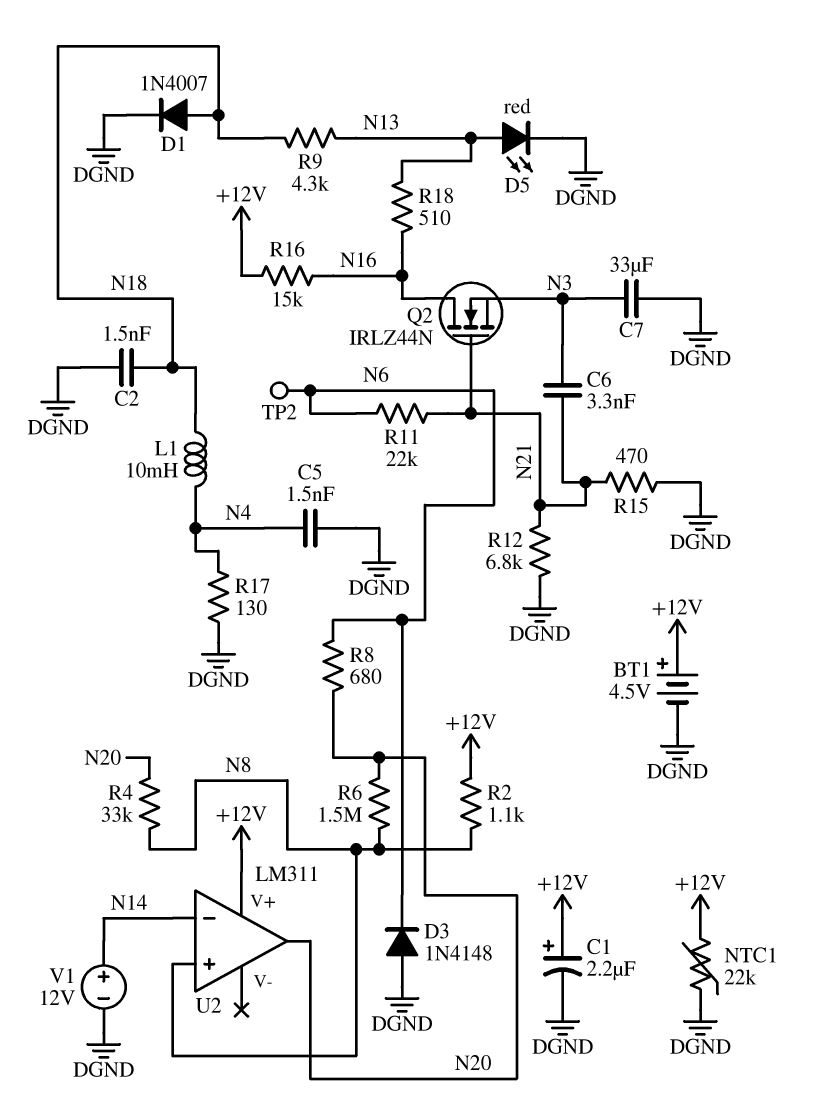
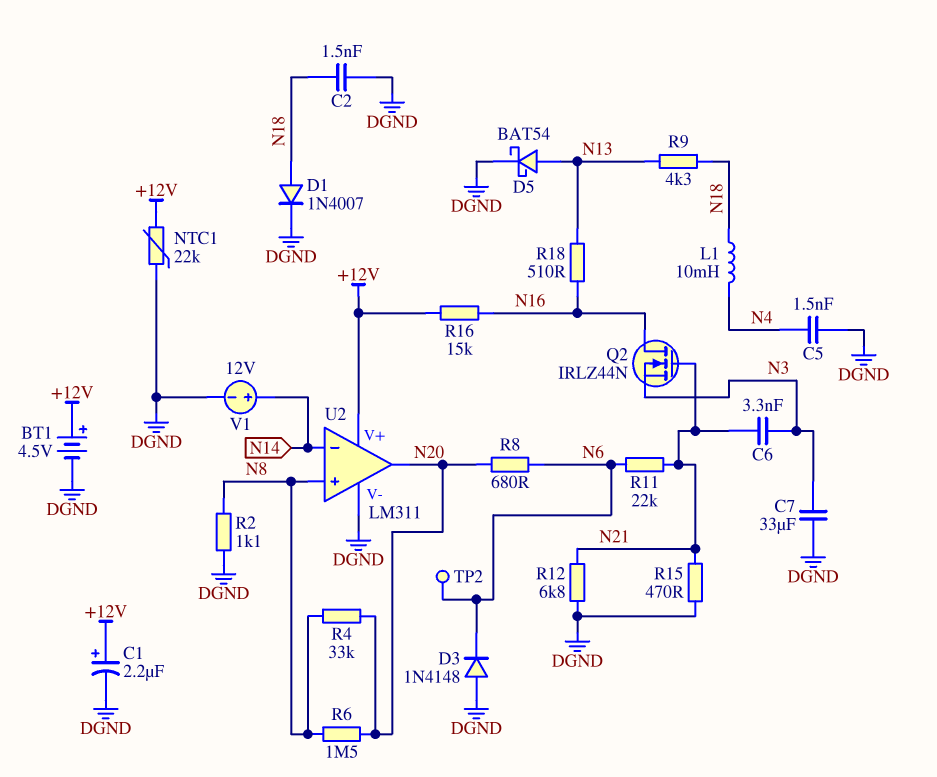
D5: LED red (A N13, K DGND) -> schottky BAT54 (A N13, K DGND)
R2: 1.1k (+12V, N8) -> 1.1k (DGND, N8)
R17: 130 (DGND, N4) -> none
U2 pin V-: none -> DGND

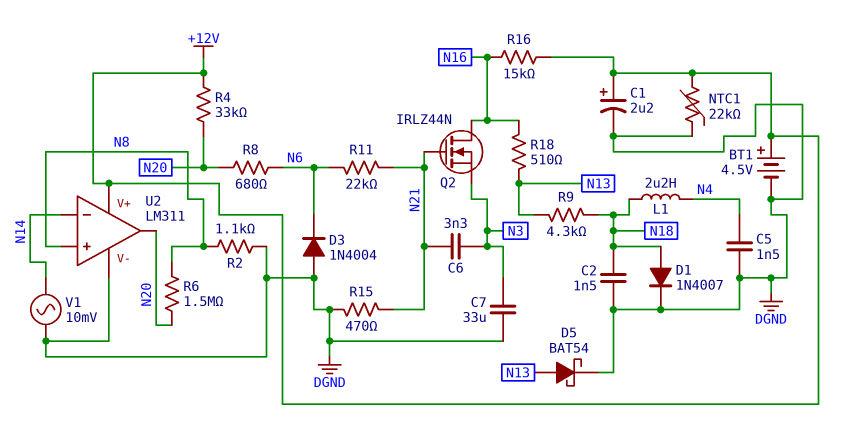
D3: diode 1N4148 (A DGND, K N6) -> diode 1N4004 (A DGND, K N6)
L1: 10mH (N4, N18) -> 2.2uH (N4, N18)
R4: 33k (N8, N20) -> 33k (+12V, N20)
R12: 6.8k (DGND, N21) -> none
TP2: test point (N6) -> none
V1: 12V (plus N14, minus DGND) -> AC 10mV (DGND, N14)

